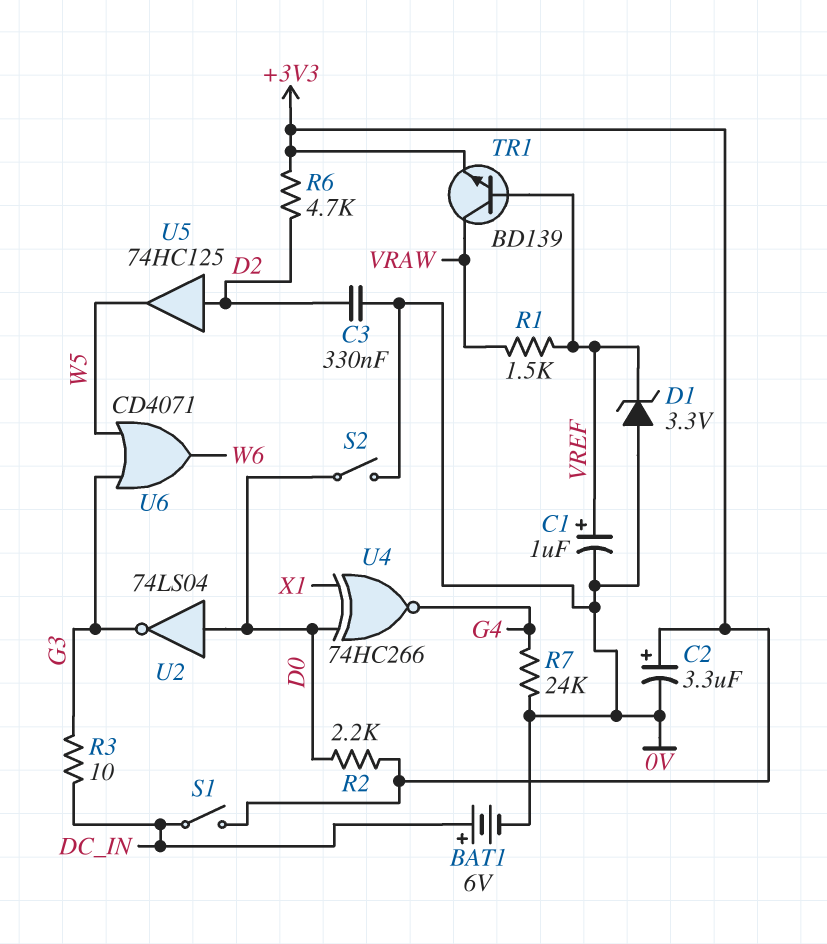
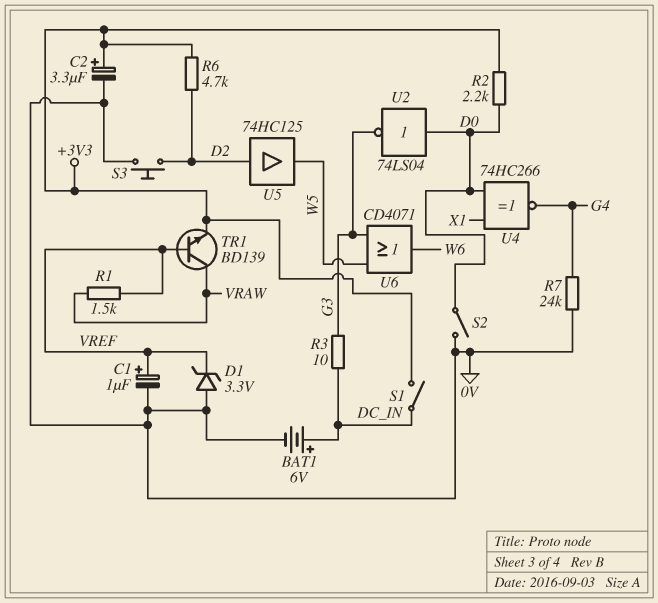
C3: 330nF (0V, D2) -> none
S3: none -> button (0V, D2)

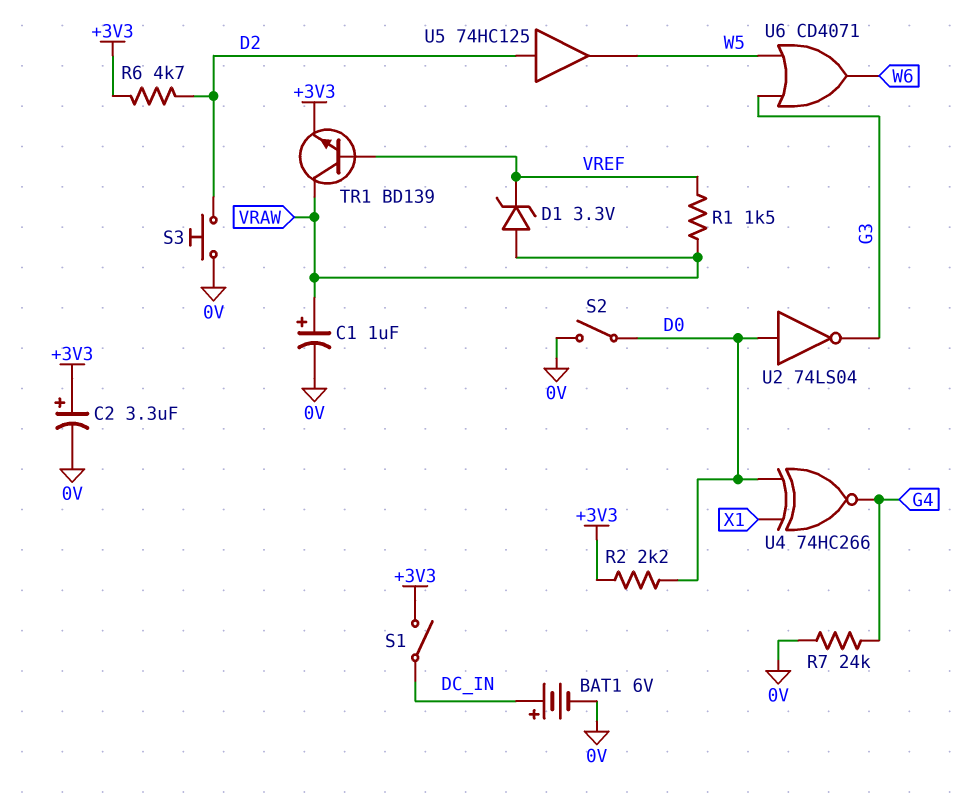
C1: 1uF (plus VREF, minus 0V) -> 1uF (plus VRAW, minus 0V)
D1: zener 3.3V (A 0V, K VREF) -> zener 3.3V (A VRAW, K VREF)
R3: 10 (DC_IN, G3) -> none

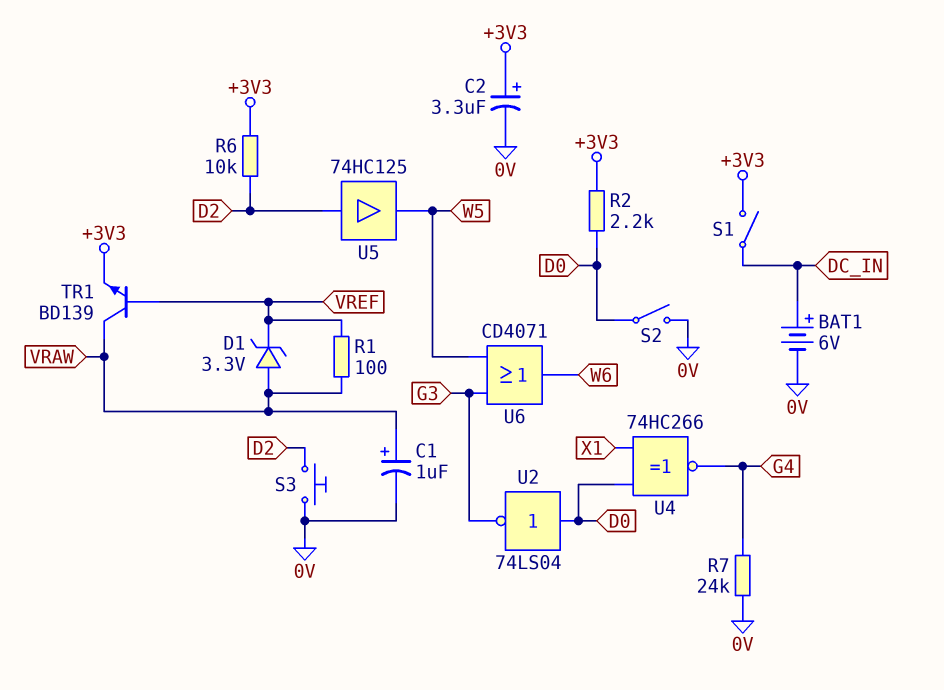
R1: 1.5k (VRAW, VREF) -> 100 (VRAW, VREF)
R6: 4.7k (+3V3, D2) -> 10k (+3V3, D2)

